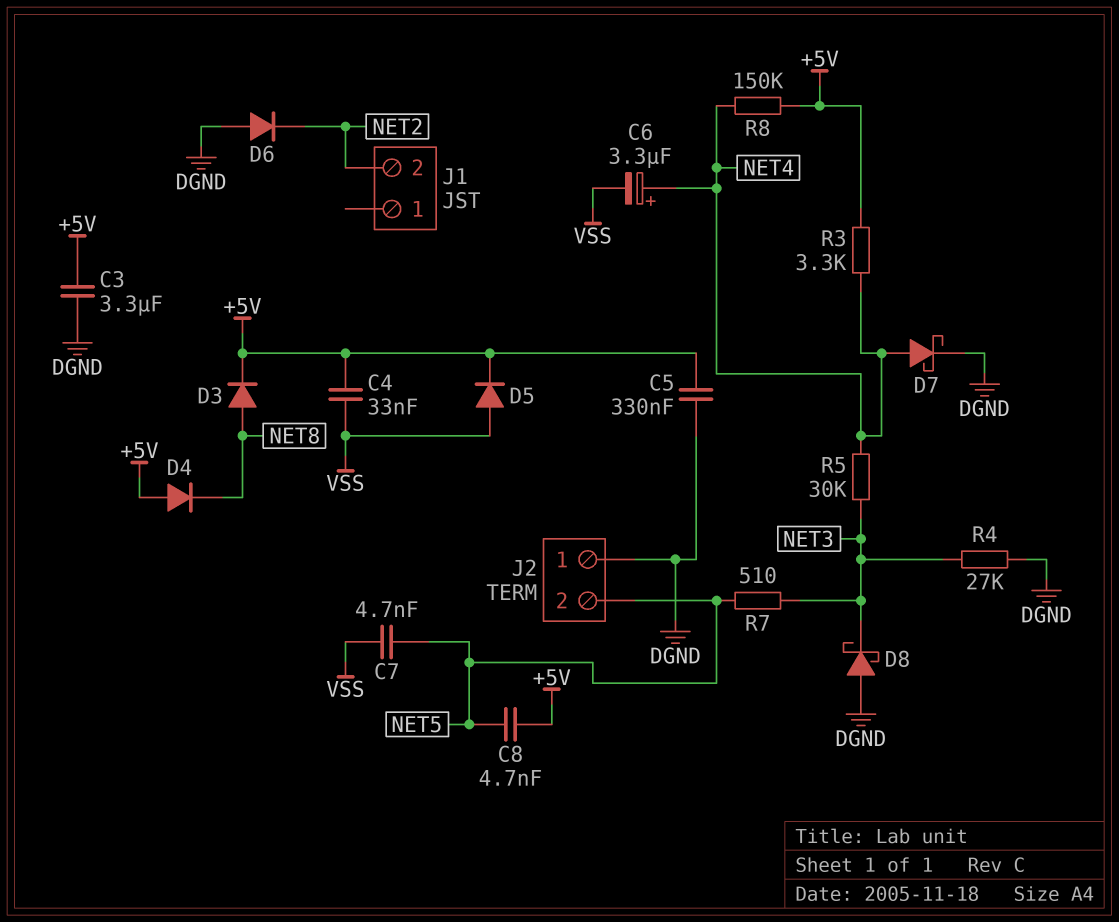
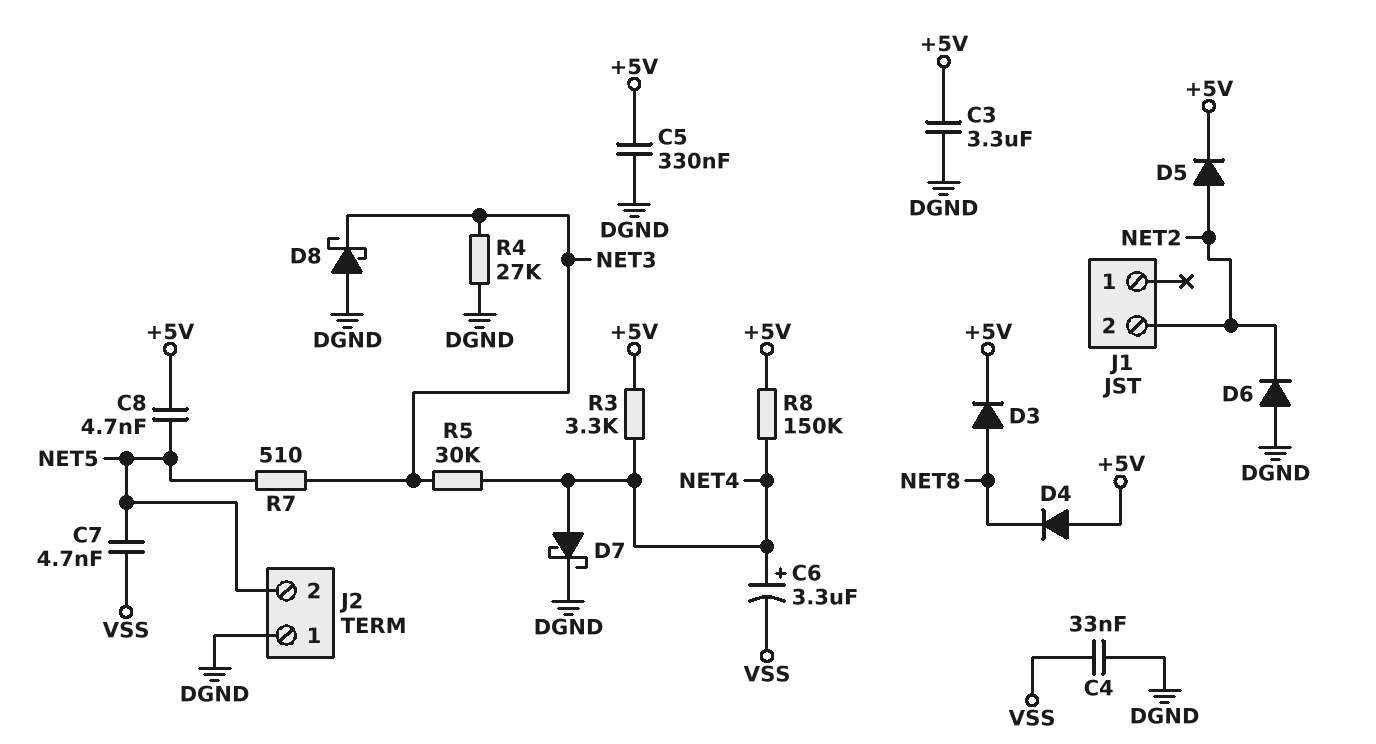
C4: 33nF (+5V, VSS) -> 33nF (DGND, VSS)
D5: diode (A VSS, K +5V) -> diode (A NET2, K +5V)

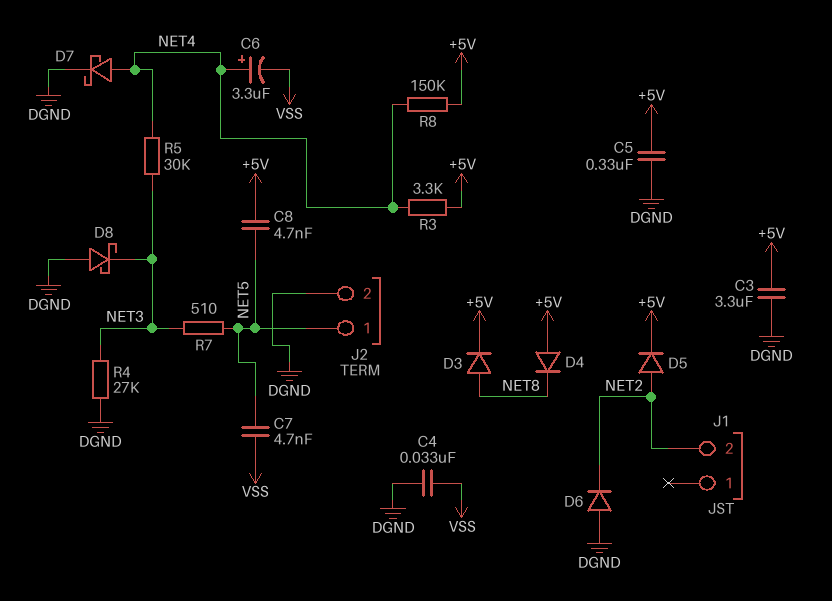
J2 pin 1: DGND -> NET5
J2 pin 2: NET5 -> DGND

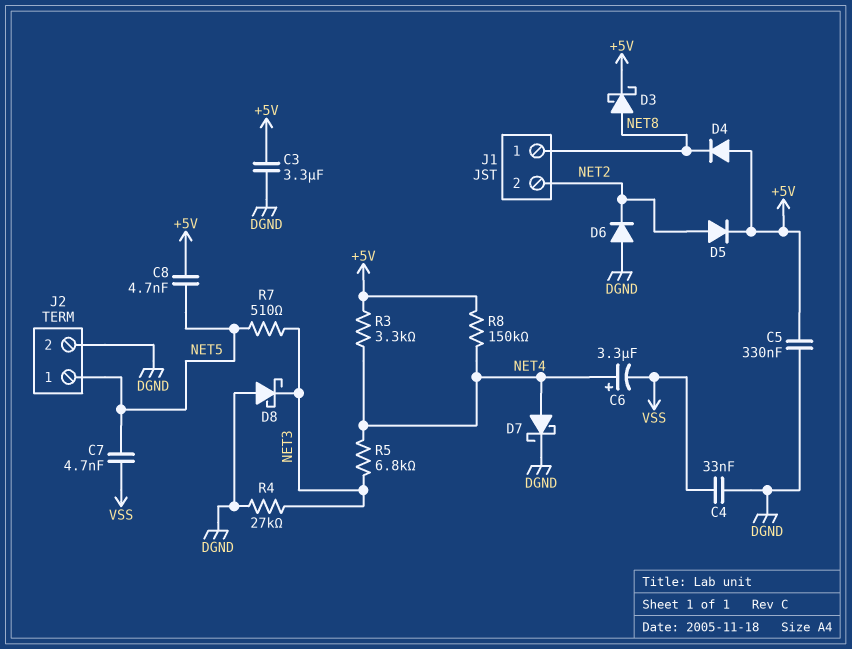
D3: diode (A NET8, K +5V) -> schottky (A NET8, K +5V)
J1 pin 1: none -> NET8
R5: 30k (NET3, NET4) -> 6.8k (NET3, NET4)

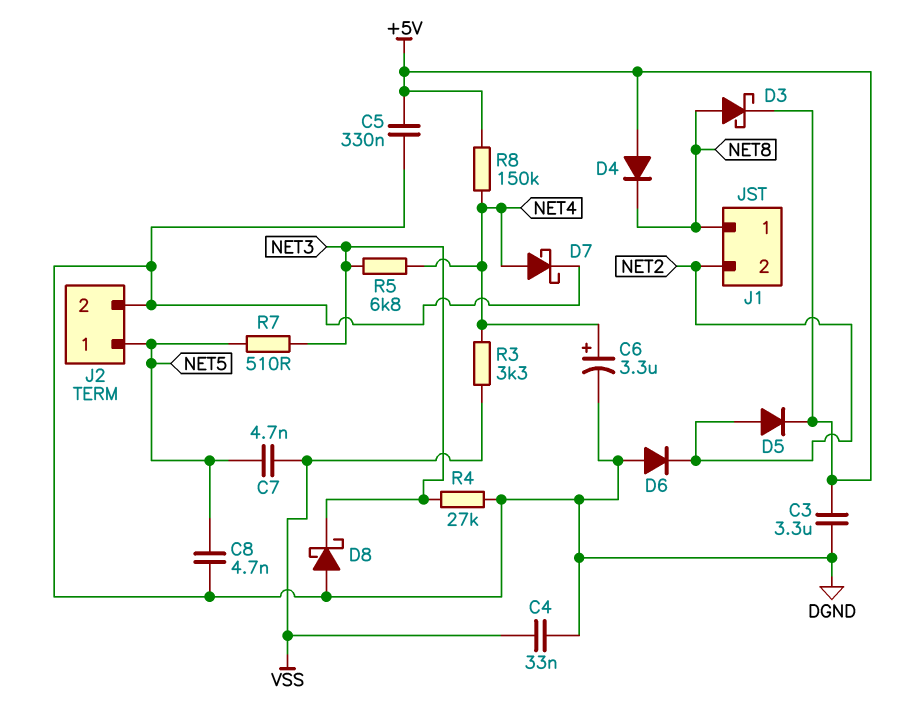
C6: 3.3uF (plus NET4, minus VSS) -> 3.3uF (plus NET4, minus DGND)
C8: 4.7nF (+5V, NET5) -> 4.7nF (DGND, NET5)
R3: 3.3k (+5V, NET4) -> 3.3k (NET4, VSS)

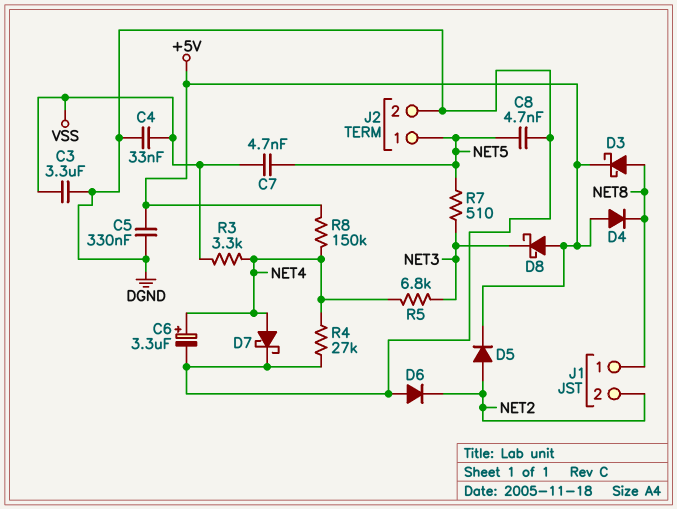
C3: 3.3uF (+5V, DGND) -> 3.3uF (DGND, VSS)
D8: schottky (A DGND, K NET3) -> schottky (A +5V, K NET3)
R4: 27k (DGND, NET3) -> 27k (DGND, NET4)

